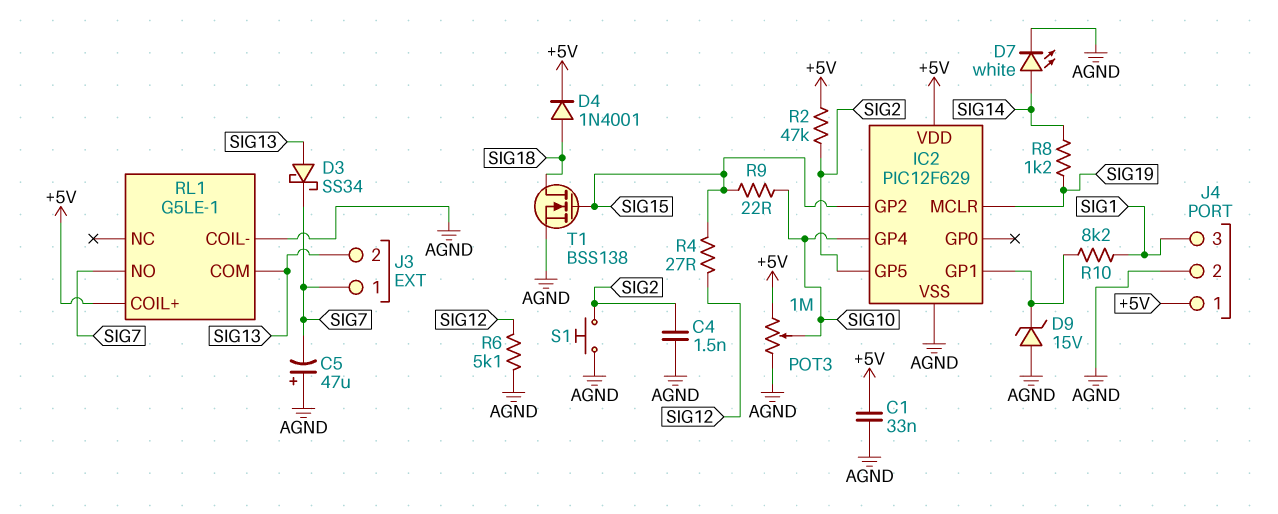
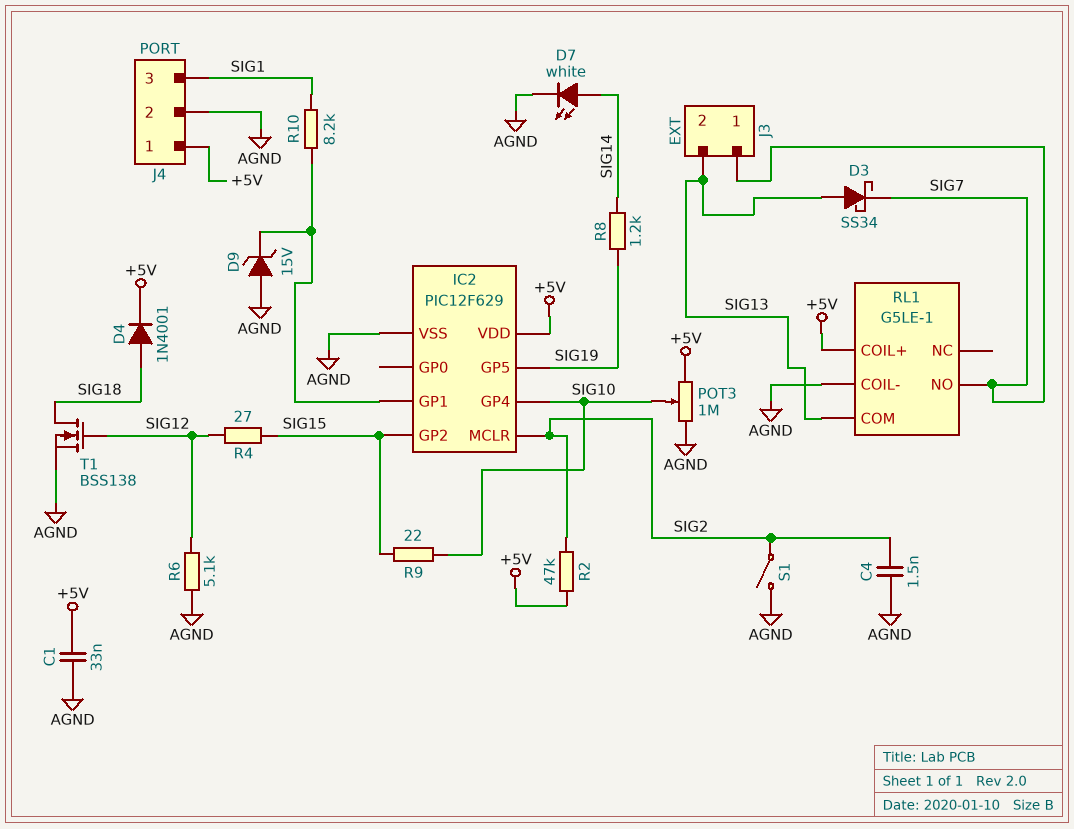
C5: 47uF (plus AGND, minus SIG7) -> none
IC2 pin GP5: SIG2 -> SIG19
IC2 pin MCLR: SIG19 -> SIG2
S1: button (AGND, SIG2) -> switch (AGND, SIG2)
T1: NMOS BSS138 (G SIG15, D SIG18, S AGND) -> NMOS BSS138 (G SIG12, D SIG18, S AGND)

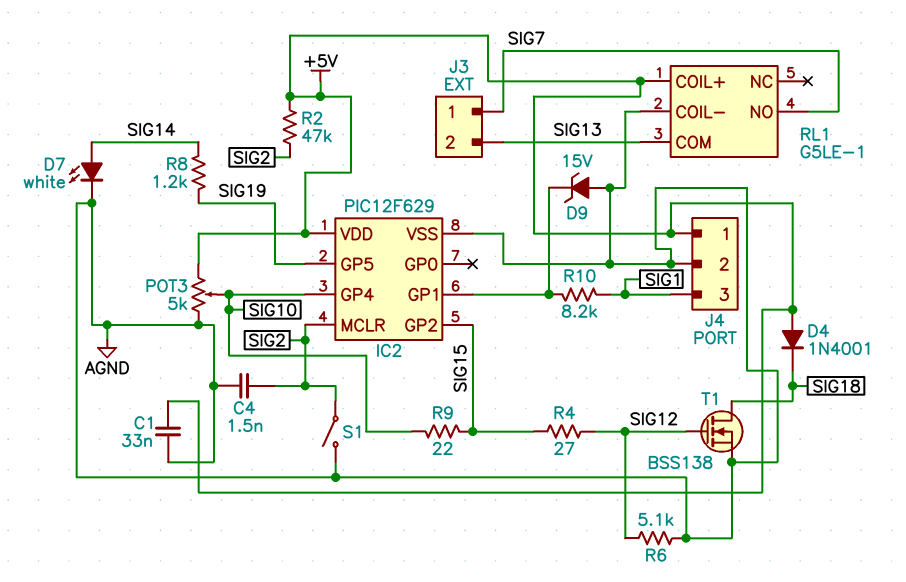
D3: schottky SS34 (A SIG13, K SIG7) -> none
D4: diode 1N4001 (A SIG18, K +5V) -> diode 1N4001 (A +5V, K SIG18)
POT3: 1M (+5V, AGND, wiper SIG10) -> 5k (+5V, AGND, wiper SIG10)

